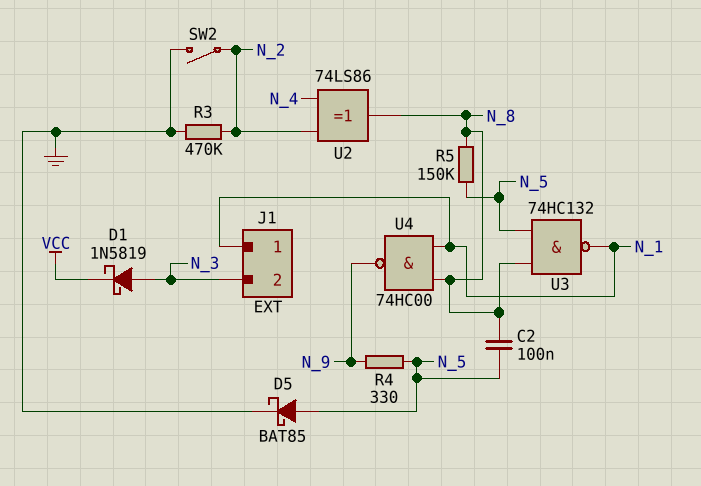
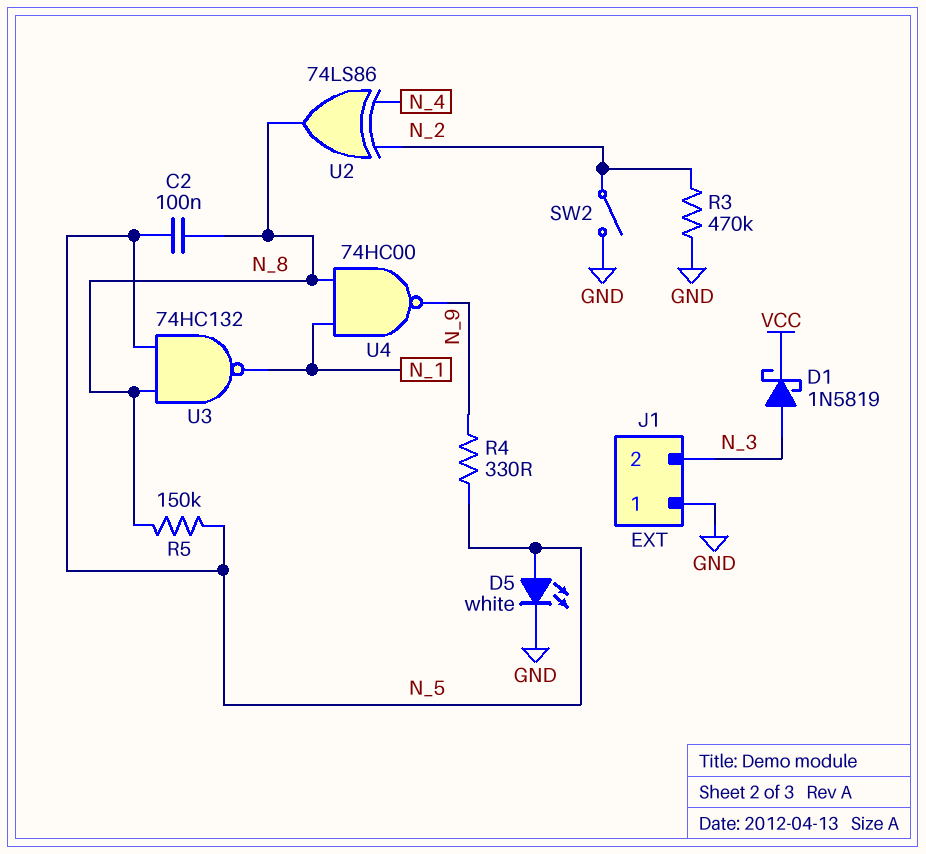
D5: schottky BAT85 (A N_5, K GND) -> LED white (A N_5, K GND)
J1 pin 1: N_1 -> GND

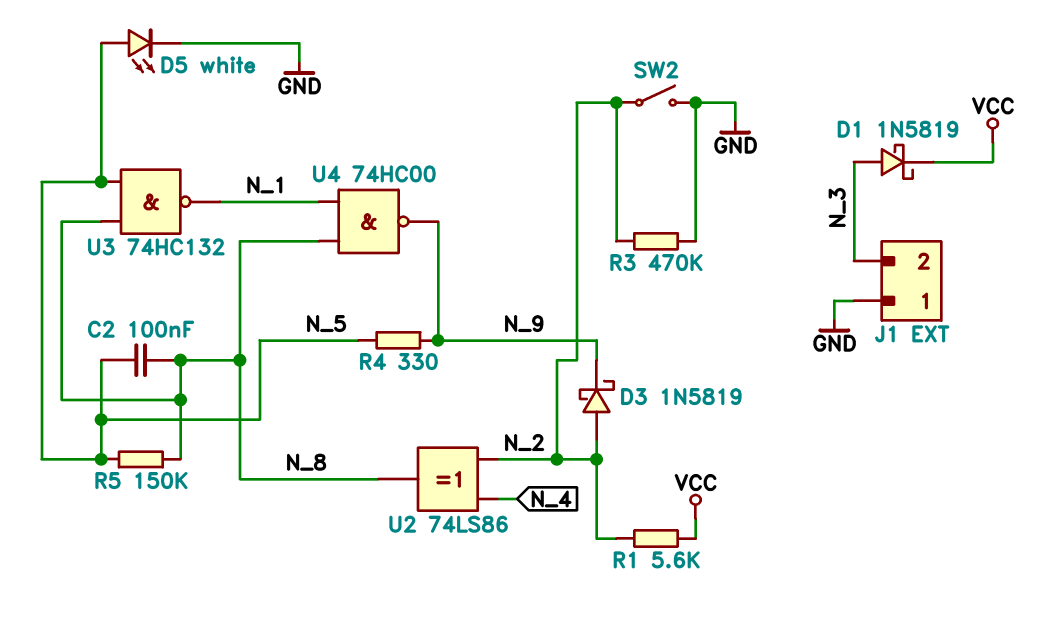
D3: none -> schottky 1N5819 (A N_2, K N_9)
R1: none -> 5.6k (N_2, VCC)

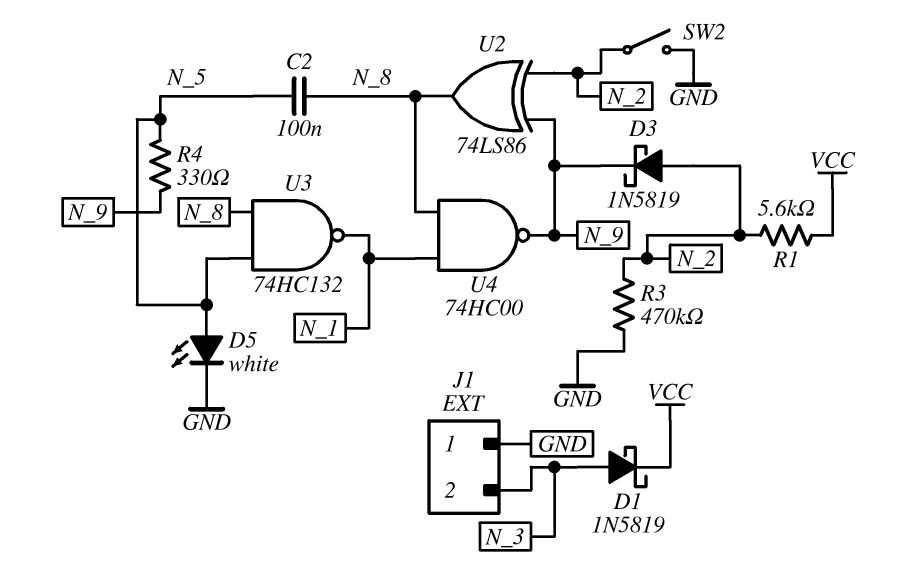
R5: 150k (N_5, N_8) -> none
U2: XOR 74LS86 (in N_2, in N_4, out N_8) -> XOR 74LS86 (in N_2, in N_9, out N_8)

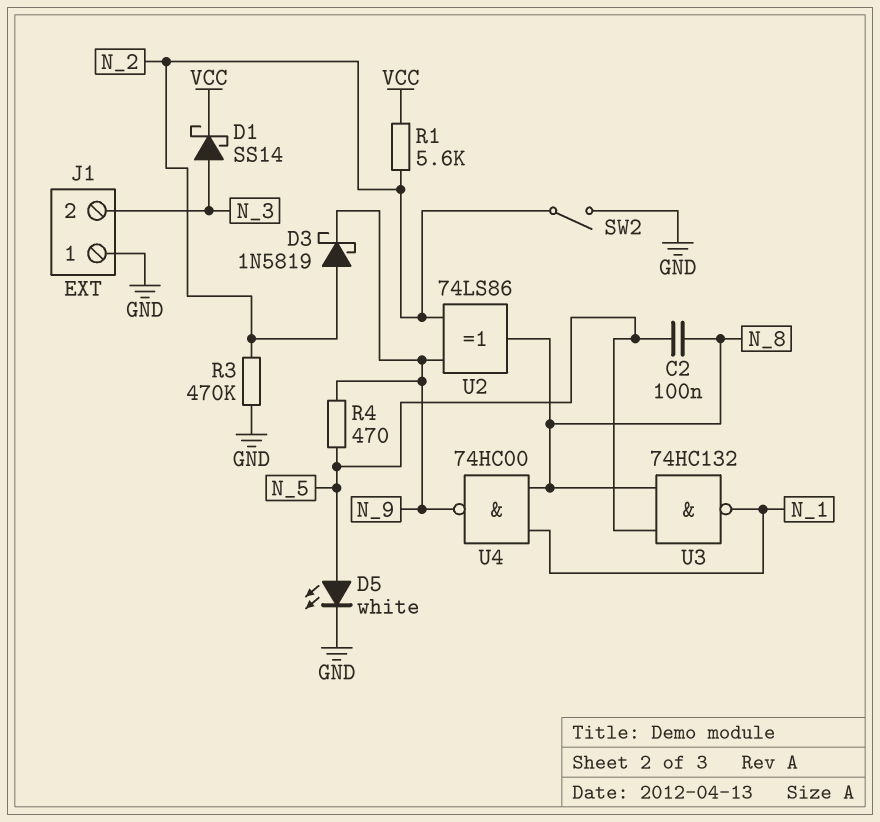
D1: schottky 1N5819 (A N_3, K VCC) -> schottky SS14 (A N_3, K VCC)
R4: 330 (N_5, N_9) -> 470 (N_5, N_9)

